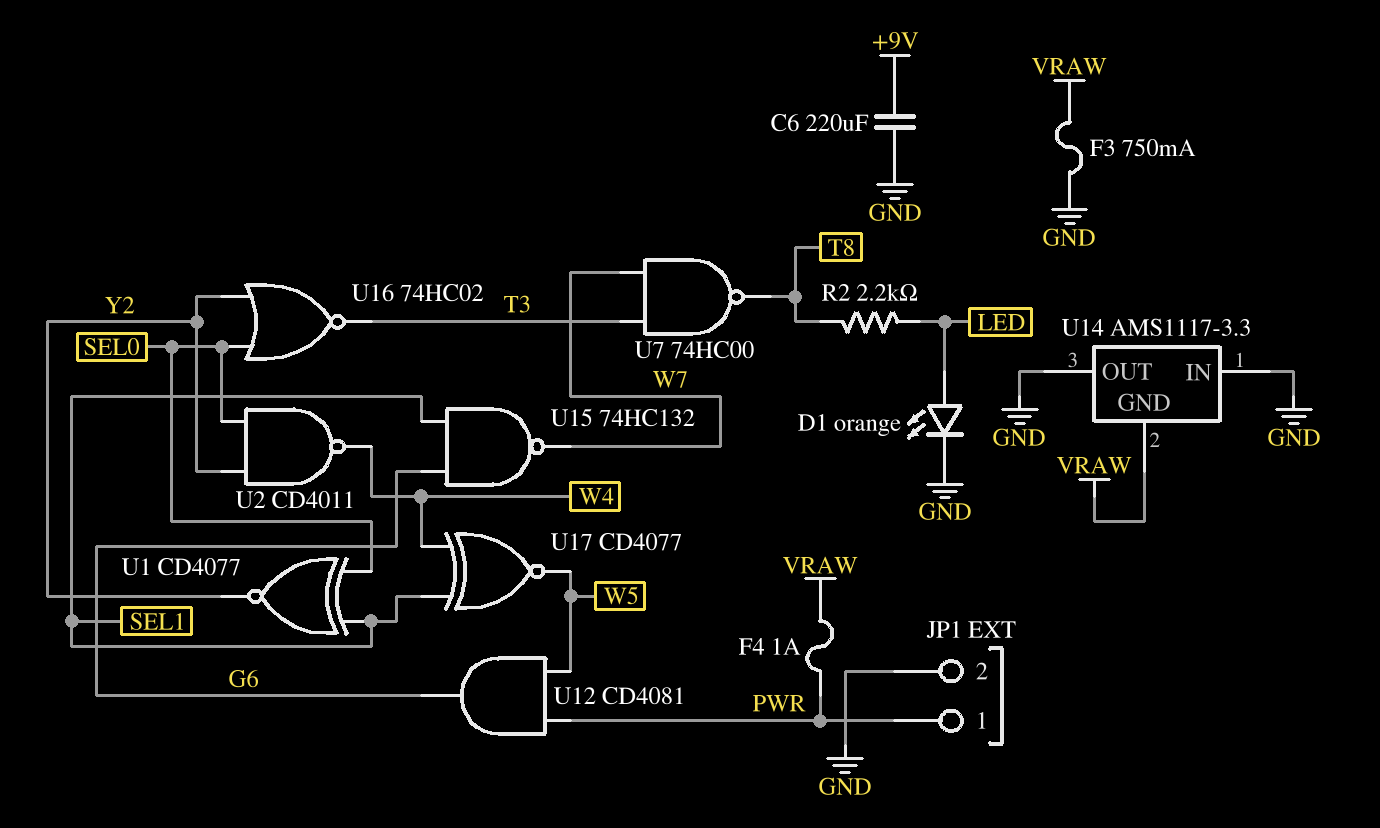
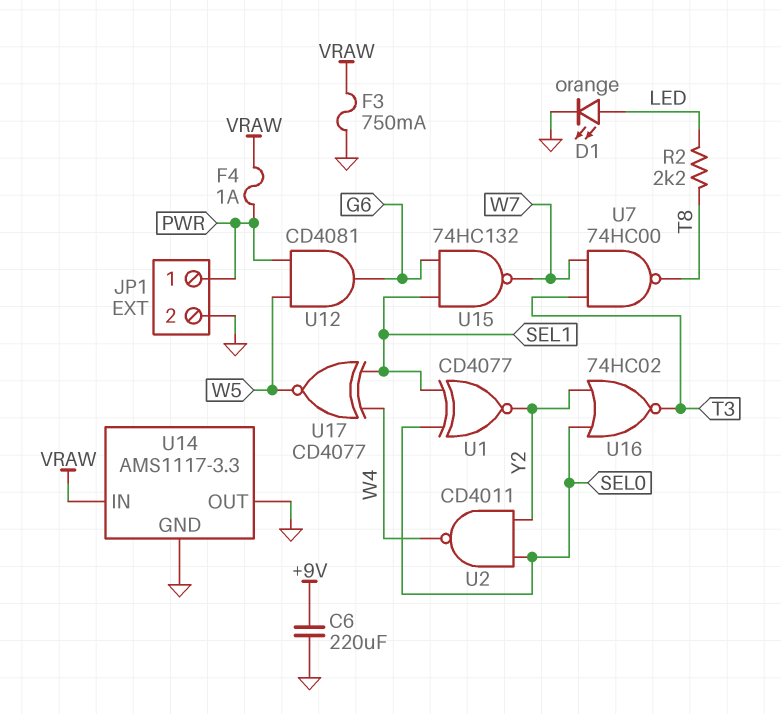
U14 pin GND: VRAW -> GND
U14 pin IN: GND -> VRAW

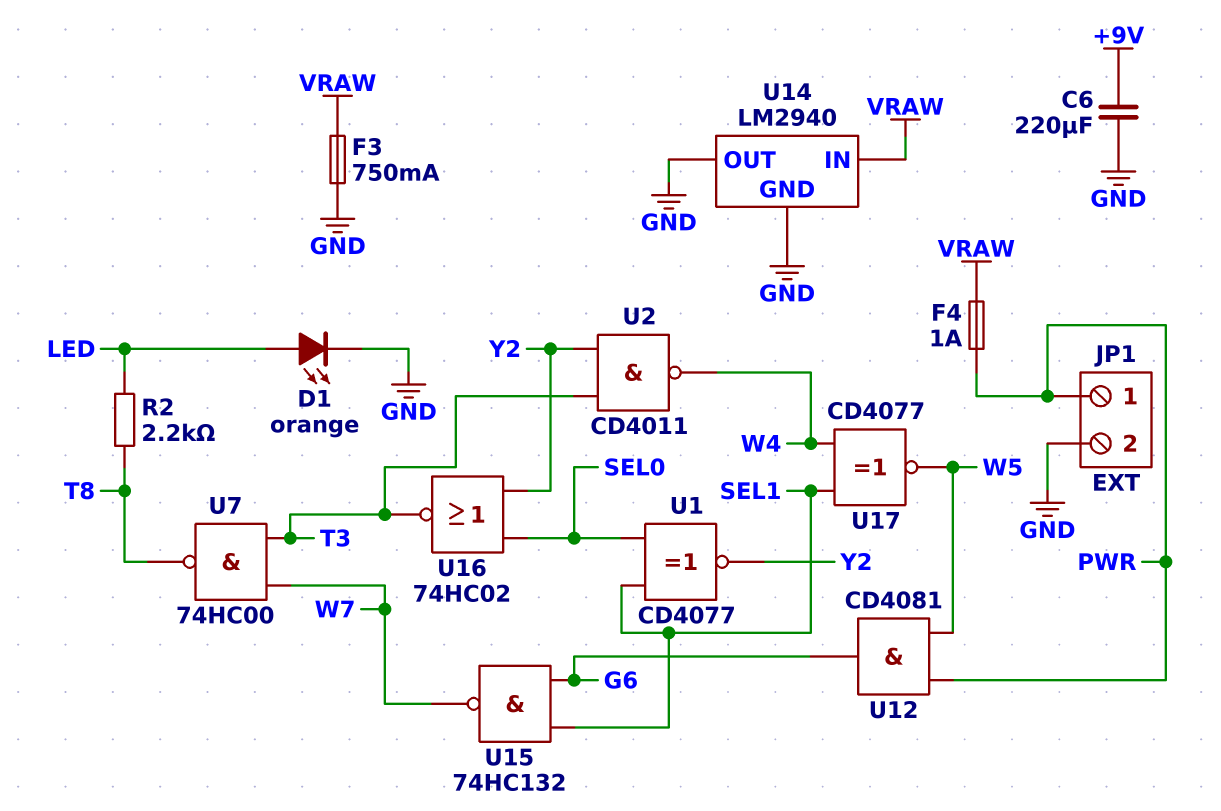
U2: NAND CD4011 (in SEL0, in Y2, out W4) -> NAND CD4011 (in T3, in Y2, out W4)
U14: AMS1117-3.3 -> LM2940

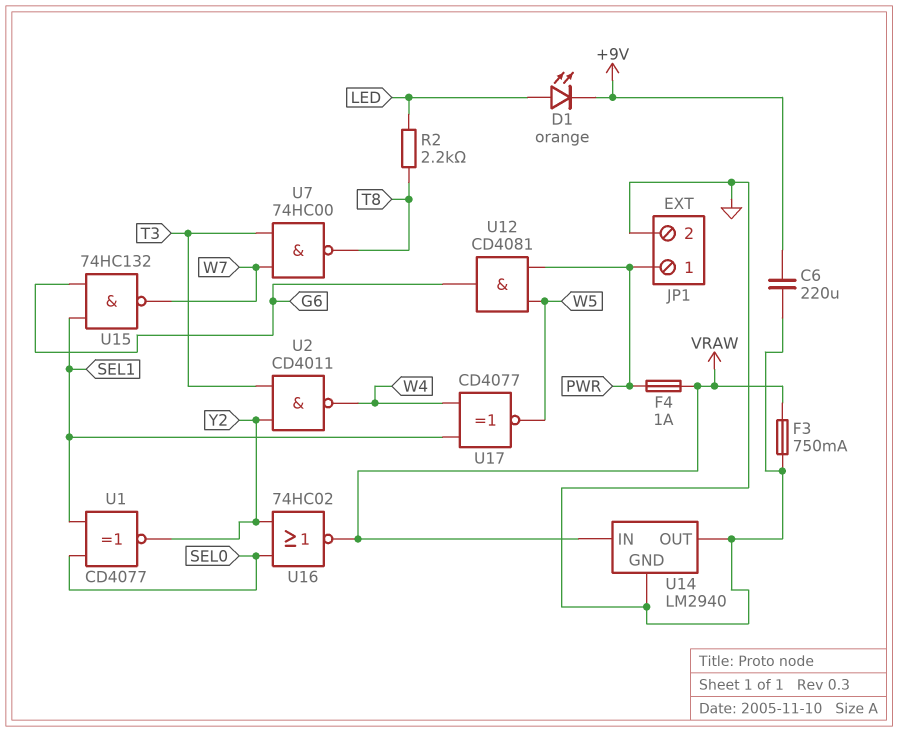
D1: LED orange (A LED, K GND) -> LED orange (A LED, K +9V)
U16: NOR 74HC02 (in SEL0, in Y2, out T3) -> NOR 74HC02 (in SEL0, in Y2, out VRAW)

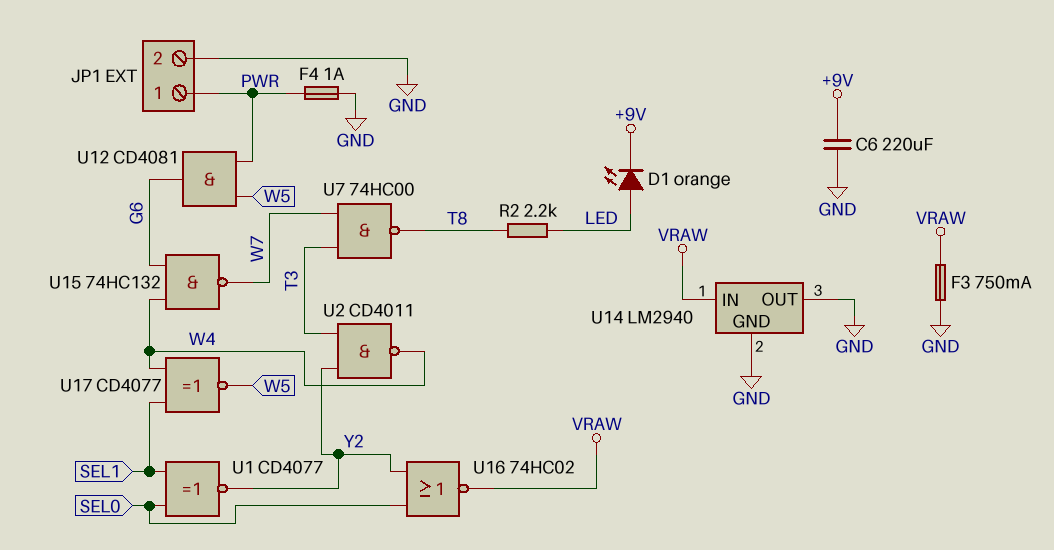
F4: 1A (PWR, VRAW) -> 1A (GND, PWR)
U15: NAND 74HC132 (in G6, in SEL1, out W7) -> NAND 74HC132 (in G6, in W4, out W7)

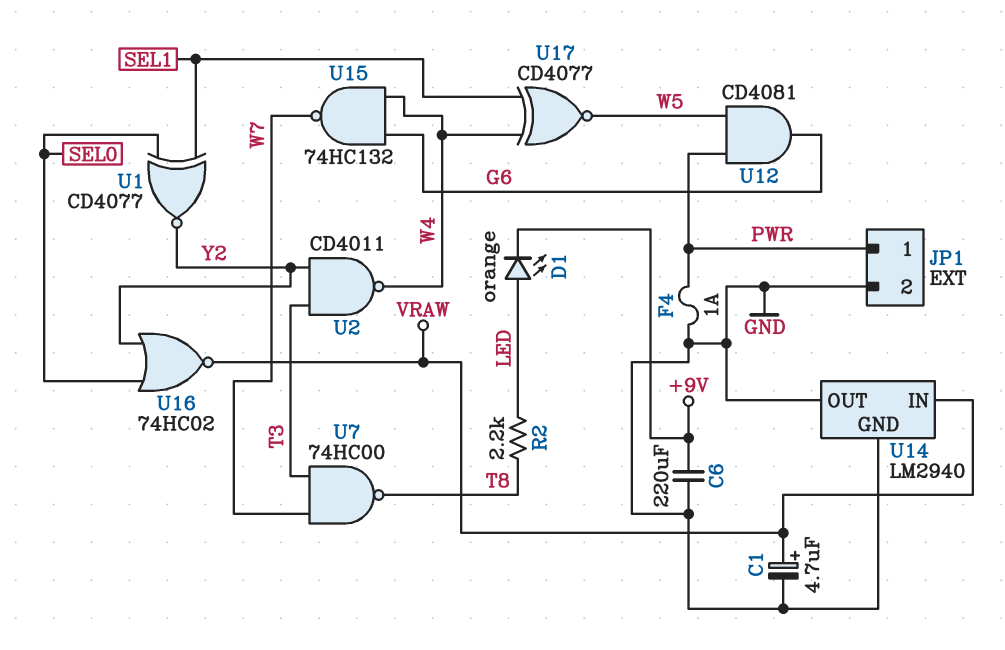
C1: none -> 4.7uF (plus VRAW, minus GND)
F3: 750mA (GND, VRAW) -> none

